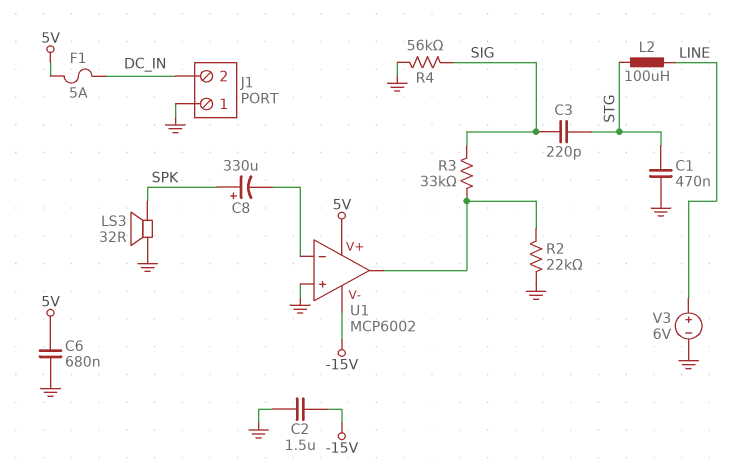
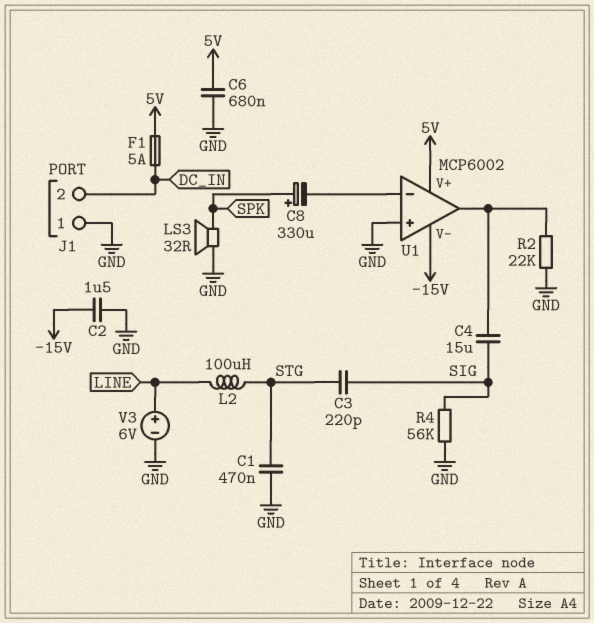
C4: none -> 15uF (SIG, U1/out)
R3: 33k (SIG, U1/out) -> none

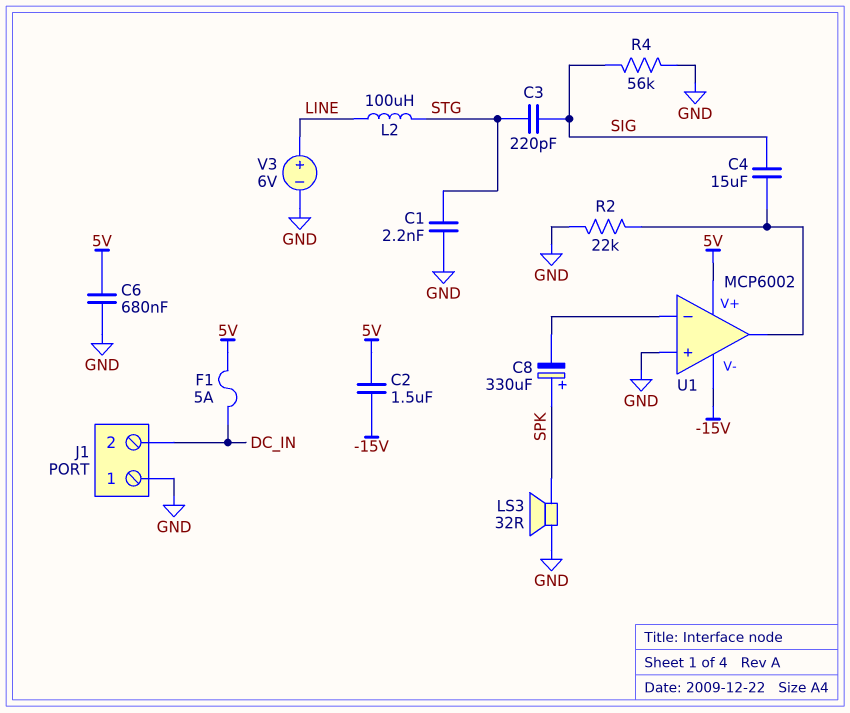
C1: 470nF (GND, STG) -> 2.2nF (GND, STG)
C2: 1.5uF (-15V, GND) -> 1.5uF (-15V, 5V)

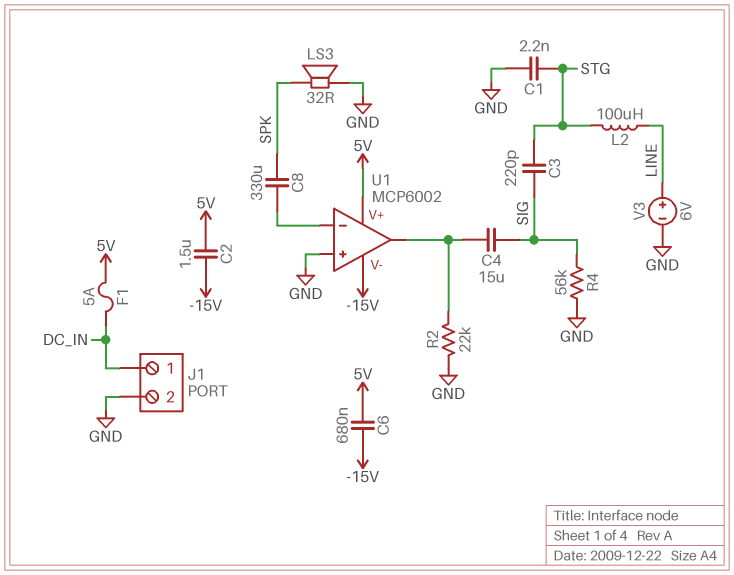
C6: 680nF (5V, GND) -> 680nF (-15V, 5V)
C8: 330uF (plus SPK, minus U1/in-) -> 330uF (SPK, U1/in-)
J1 pin 1: GND -> DC_IN
J1 pin 2: DC_IN -> GND

